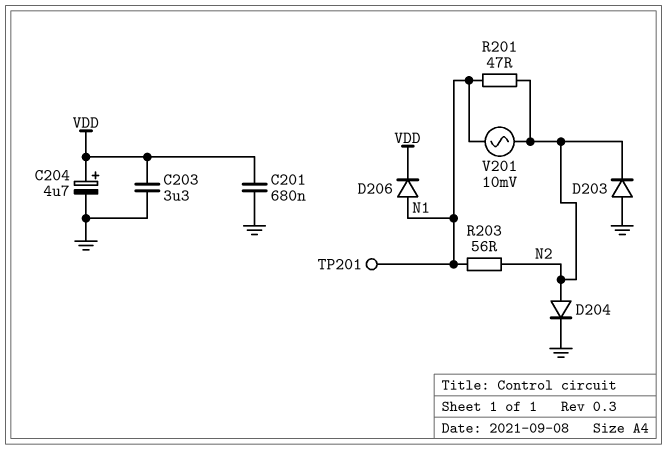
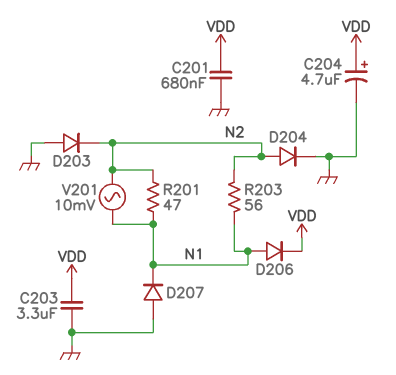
D207: none -> diode (A GND, K N1)
TP201: test point (N1) -> none

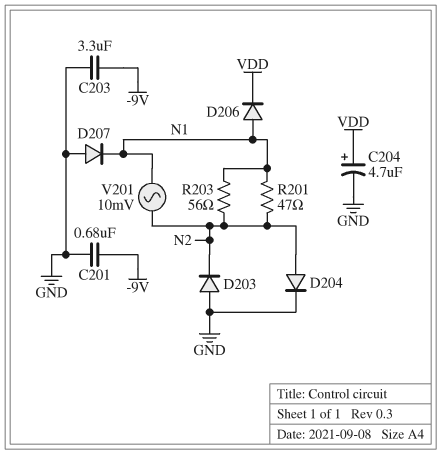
C201: 680nF (GND, VDD) -> 680nF (-9V, GND)
C203: 3.3uF (GND, VDD) -> 3.3uF (-9V, GND)

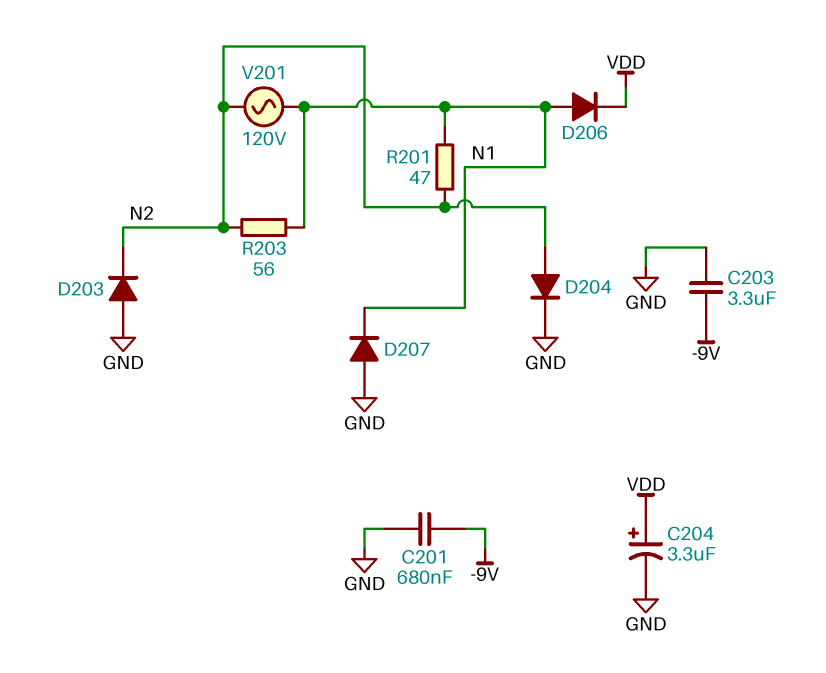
C204: 4.7uF (plus VDD, minus GND) -> 3.3uF (plus VDD, minus GND)
V201: AC 10mV (N1, N2) -> AC 120V (N1, N2)

